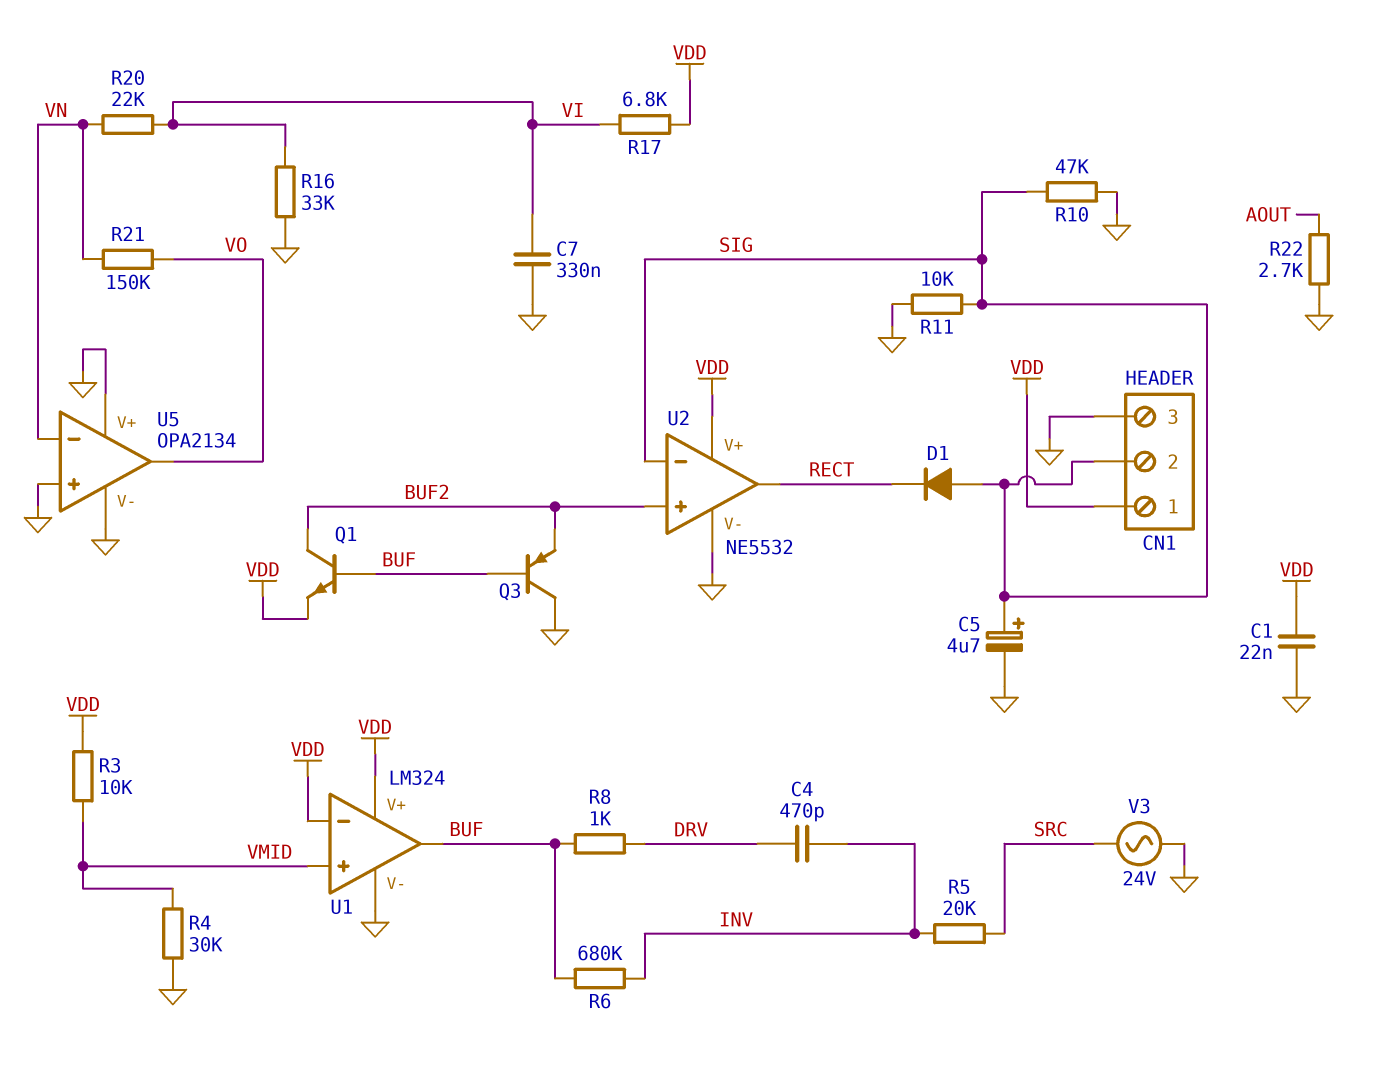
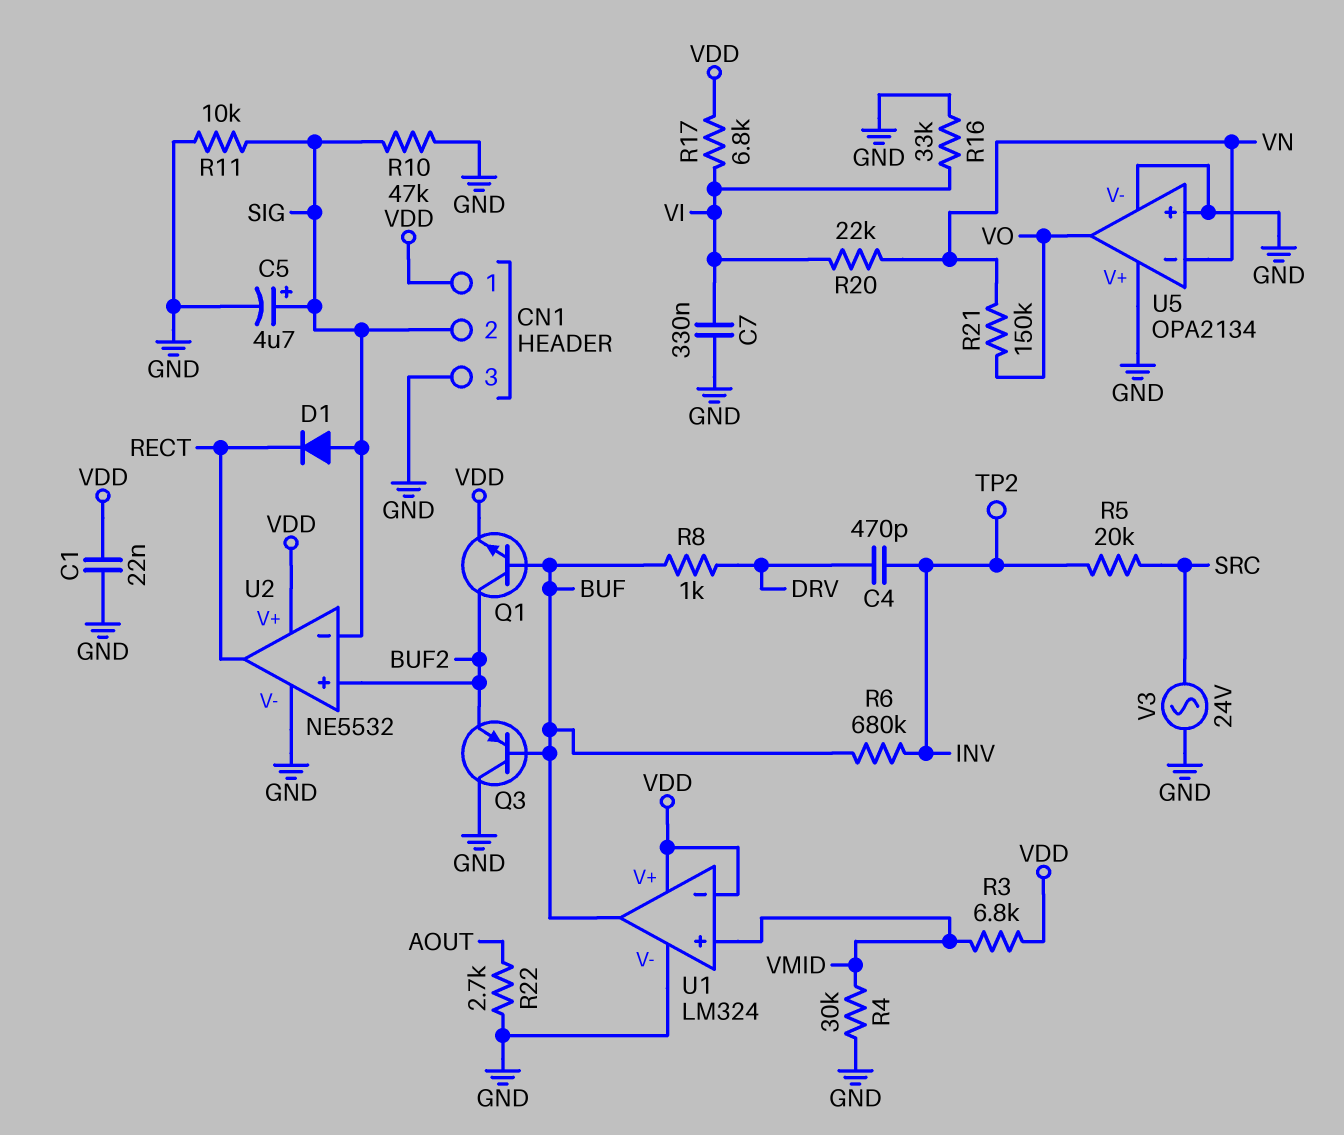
R3: 10k (VDD, VMID) -> 6.8k (VDD, VMID)
TP2: none -> test point (INV)

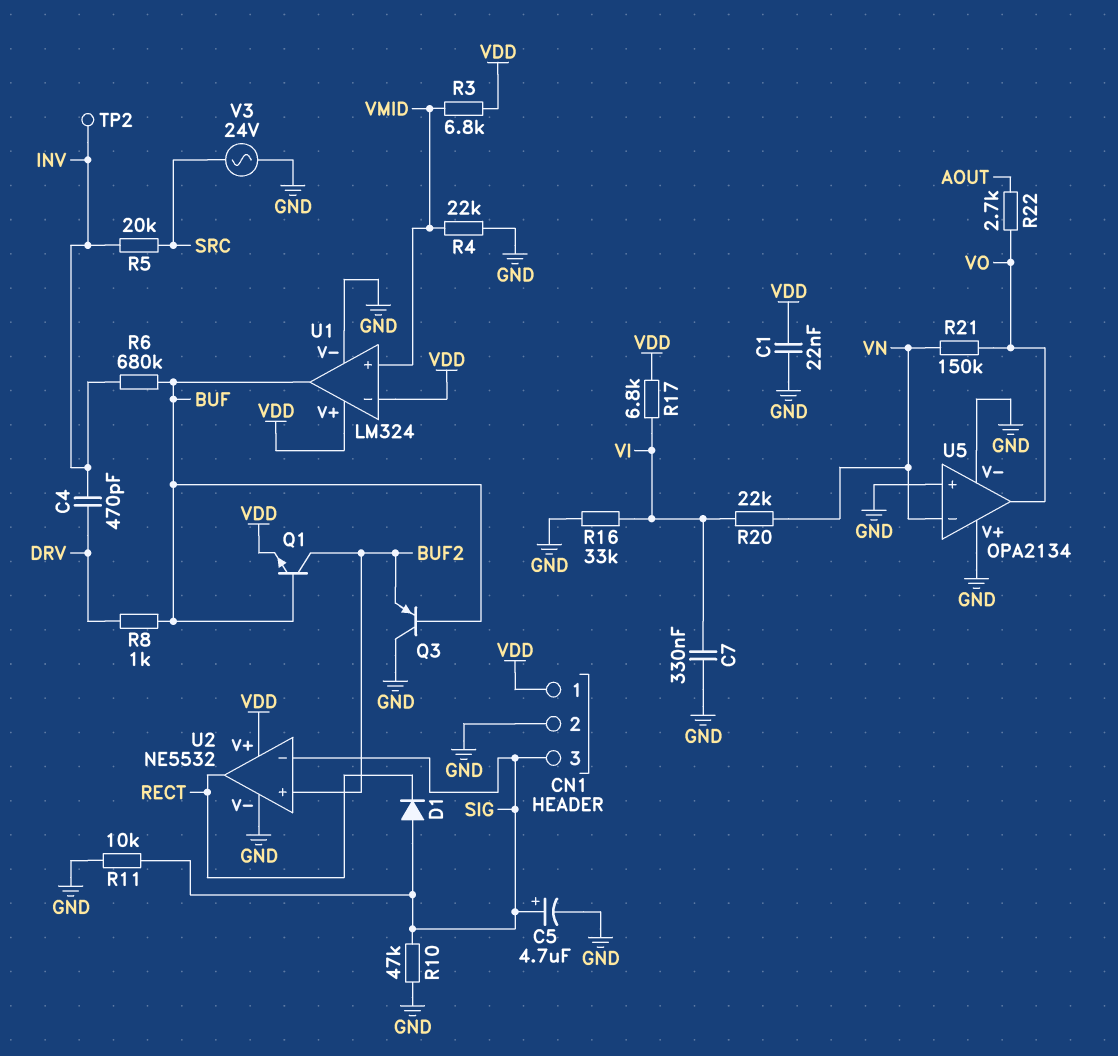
CN1 pin 2: SIG -> GND
CN1 pin 3: GND -> SIG
R4: 30k (GND, VMID) -> 22k (GND, VMID)
R22: 2.7k (AOUT, GND) -> 2.7k (AOUT, VO)

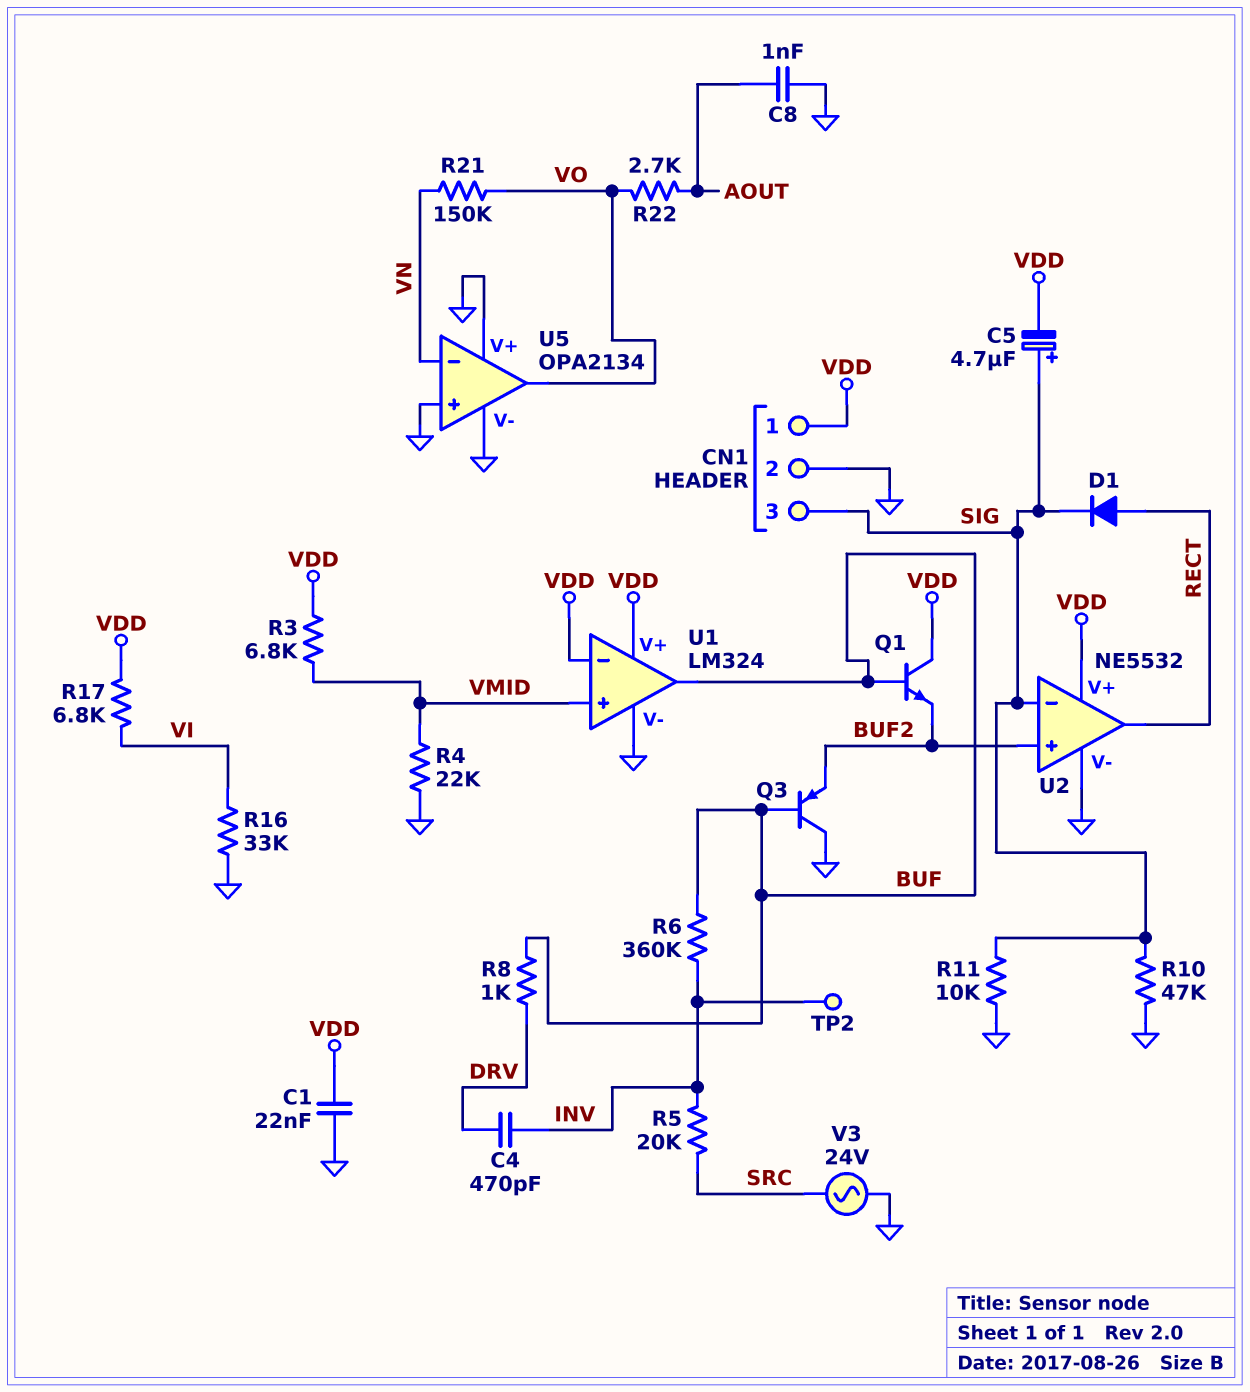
C5: 4.7uF (plus SIG, minus GND) -> 4.7uF (plus SIG, minus VDD)
C7: 330nF (GND, VI) -> none
C8: none -> 1nF (AOUT, GND)
D1: diode (A SIG, K RECT) -> diode (A RECT, K SIG)
Q1: NPN (B BUF, C BUF2, E VDD) -> NPN (B BUF, C VDD, E BUF2)
R6: 680k (BUF, INV) -> 360k (BUF, INV)
R20: 22k (VI, VN) -> none

